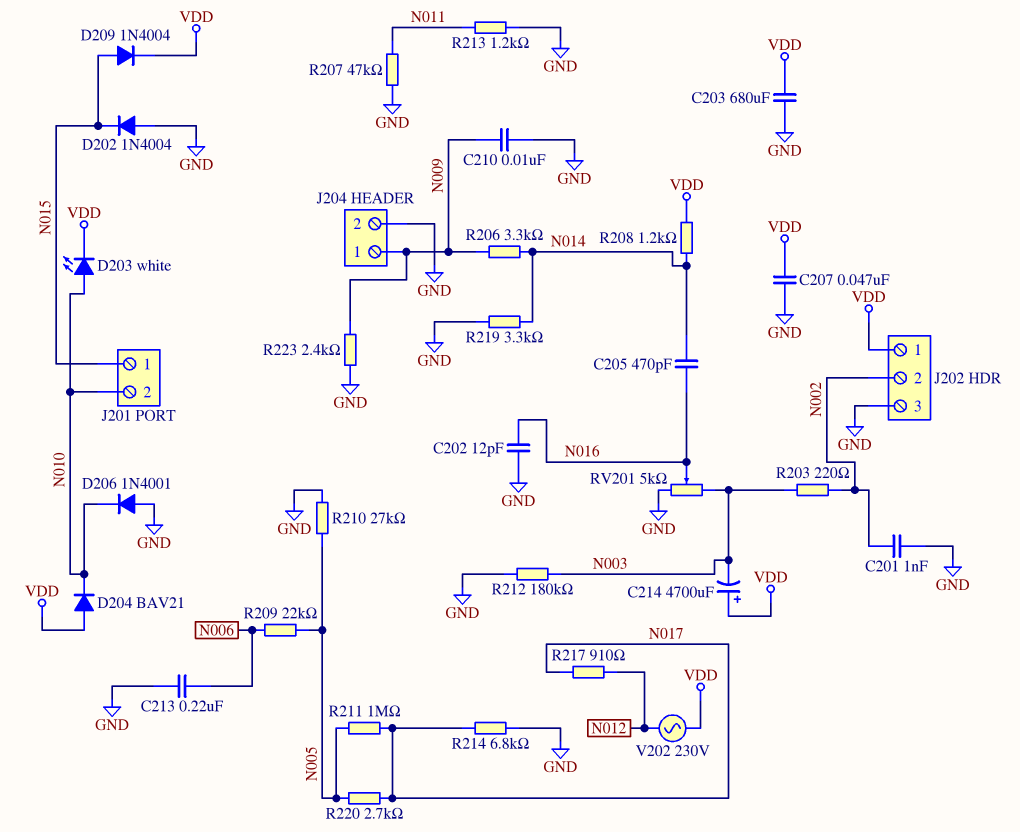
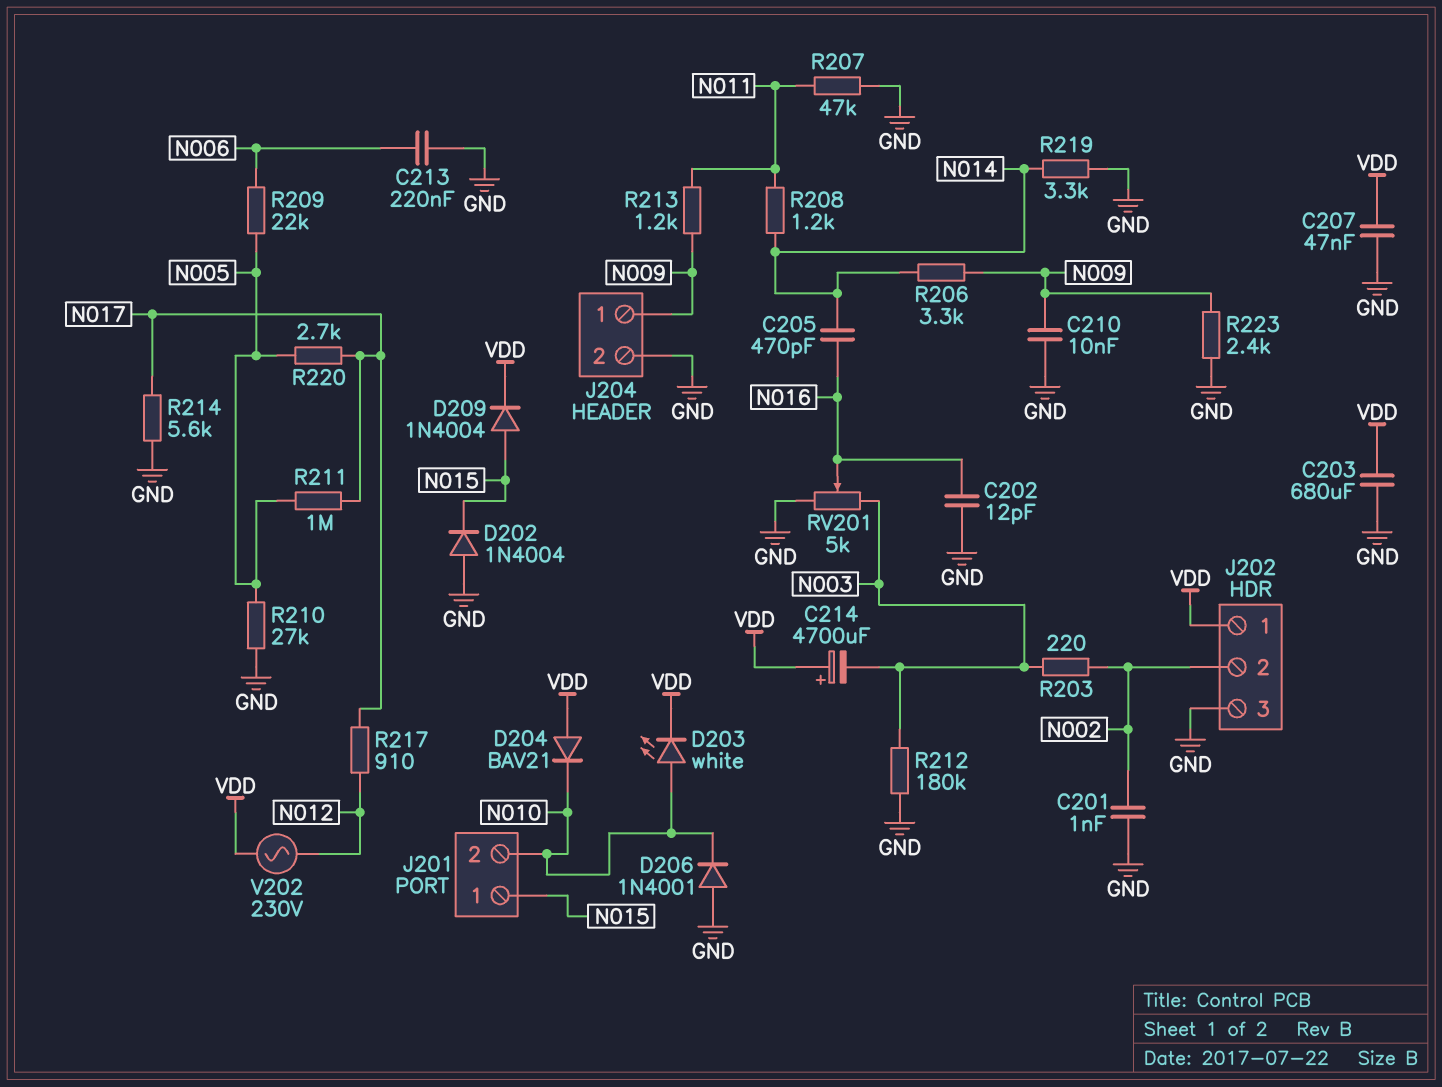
R208: 1.2k (N014, VDD) -> 1.2k (N011, N014)
R213: 1.2k (GND, N011) -> 1.2k (N009, N011)
R214: 6.8k (GND, N017) -> 5.6k (GND, N017)

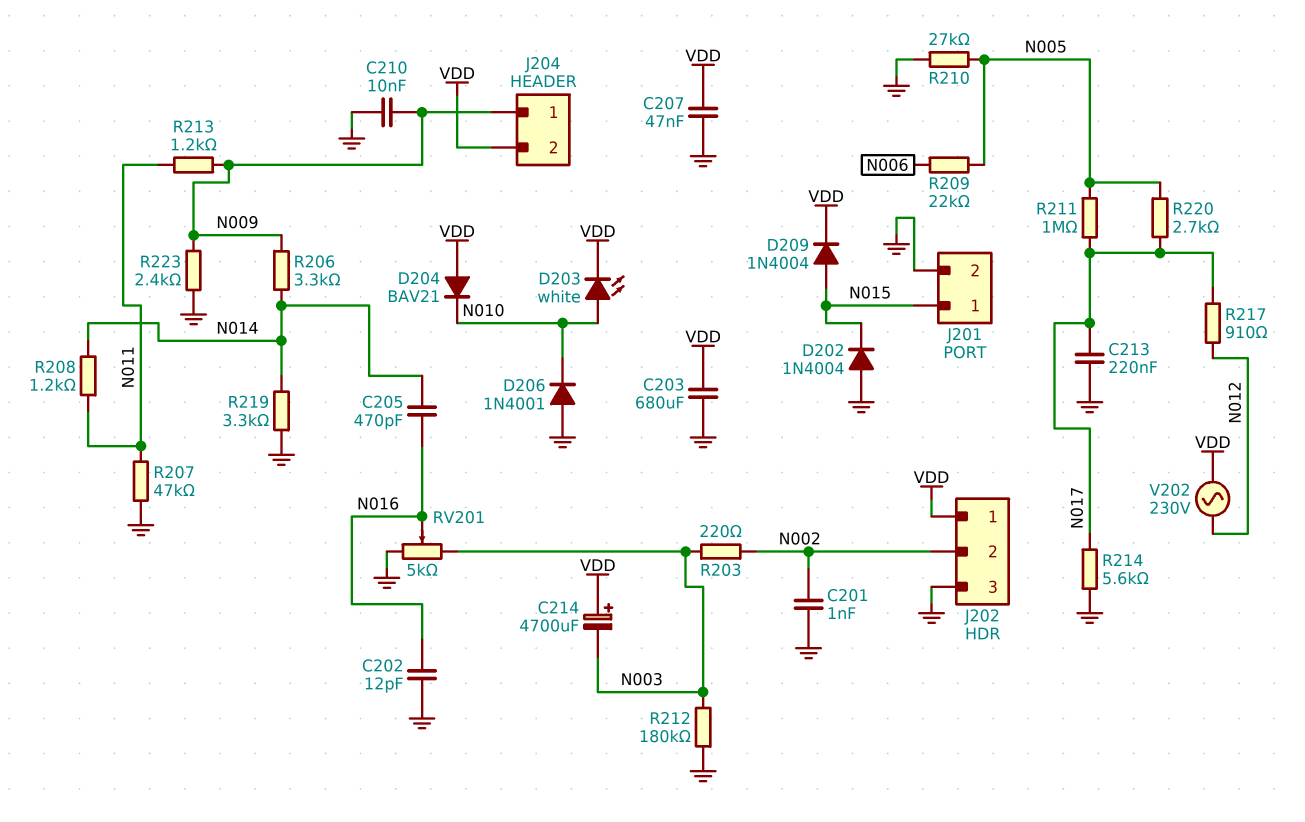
C213: 220nF (GND, N006) -> 220nF (GND, N017)
J201 pin 2: N010 -> GND
J204 pin 2: GND -> VDD

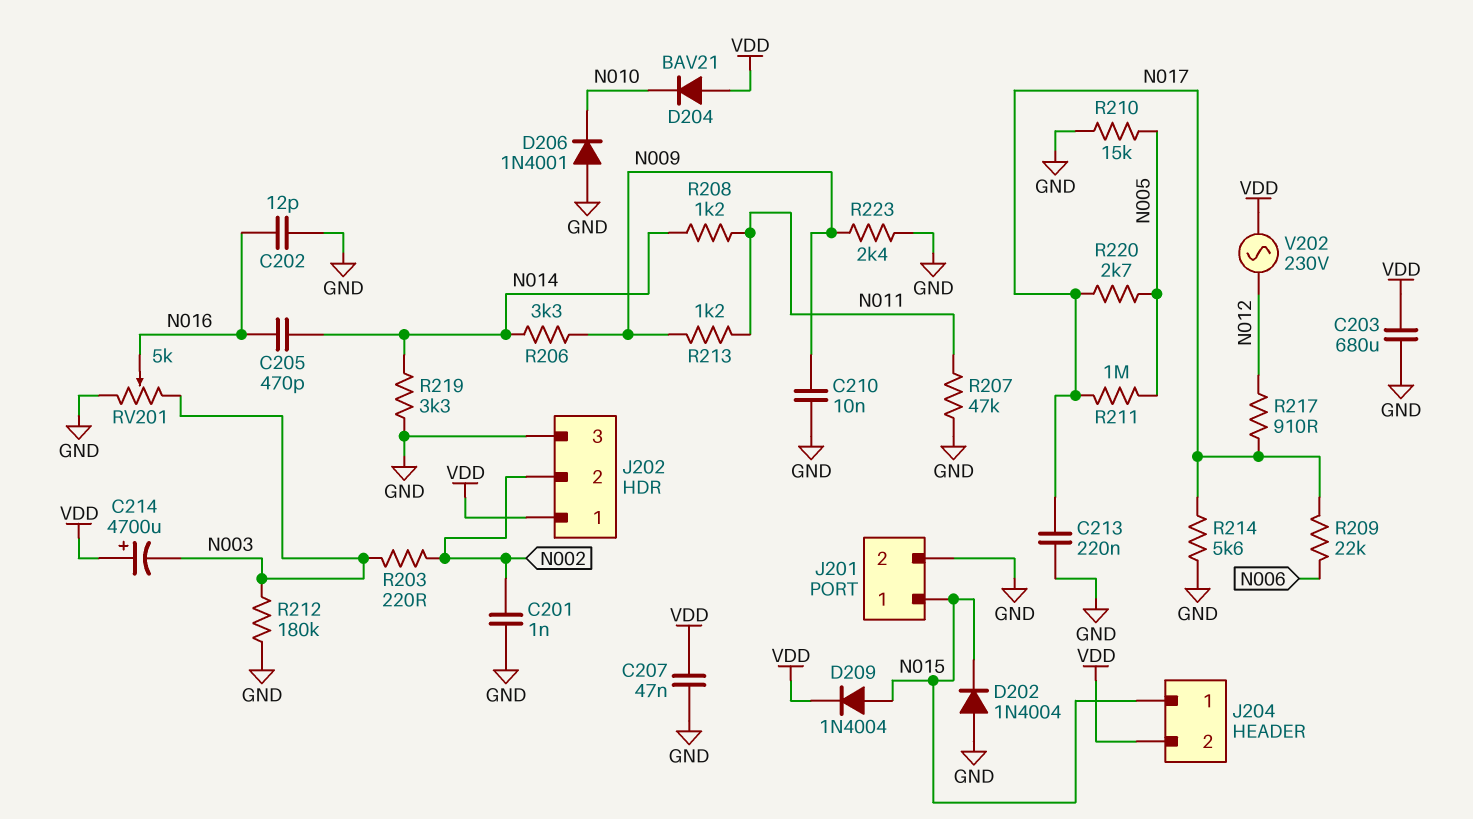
D203: LED white (A N010, K VDD) -> none
J204 pin 1: N009 -> N015
R209: 22k (N005, N006) -> 22k (N006, N017)
R210: 27k (GND, N005) -> 15k (GND, N005)

